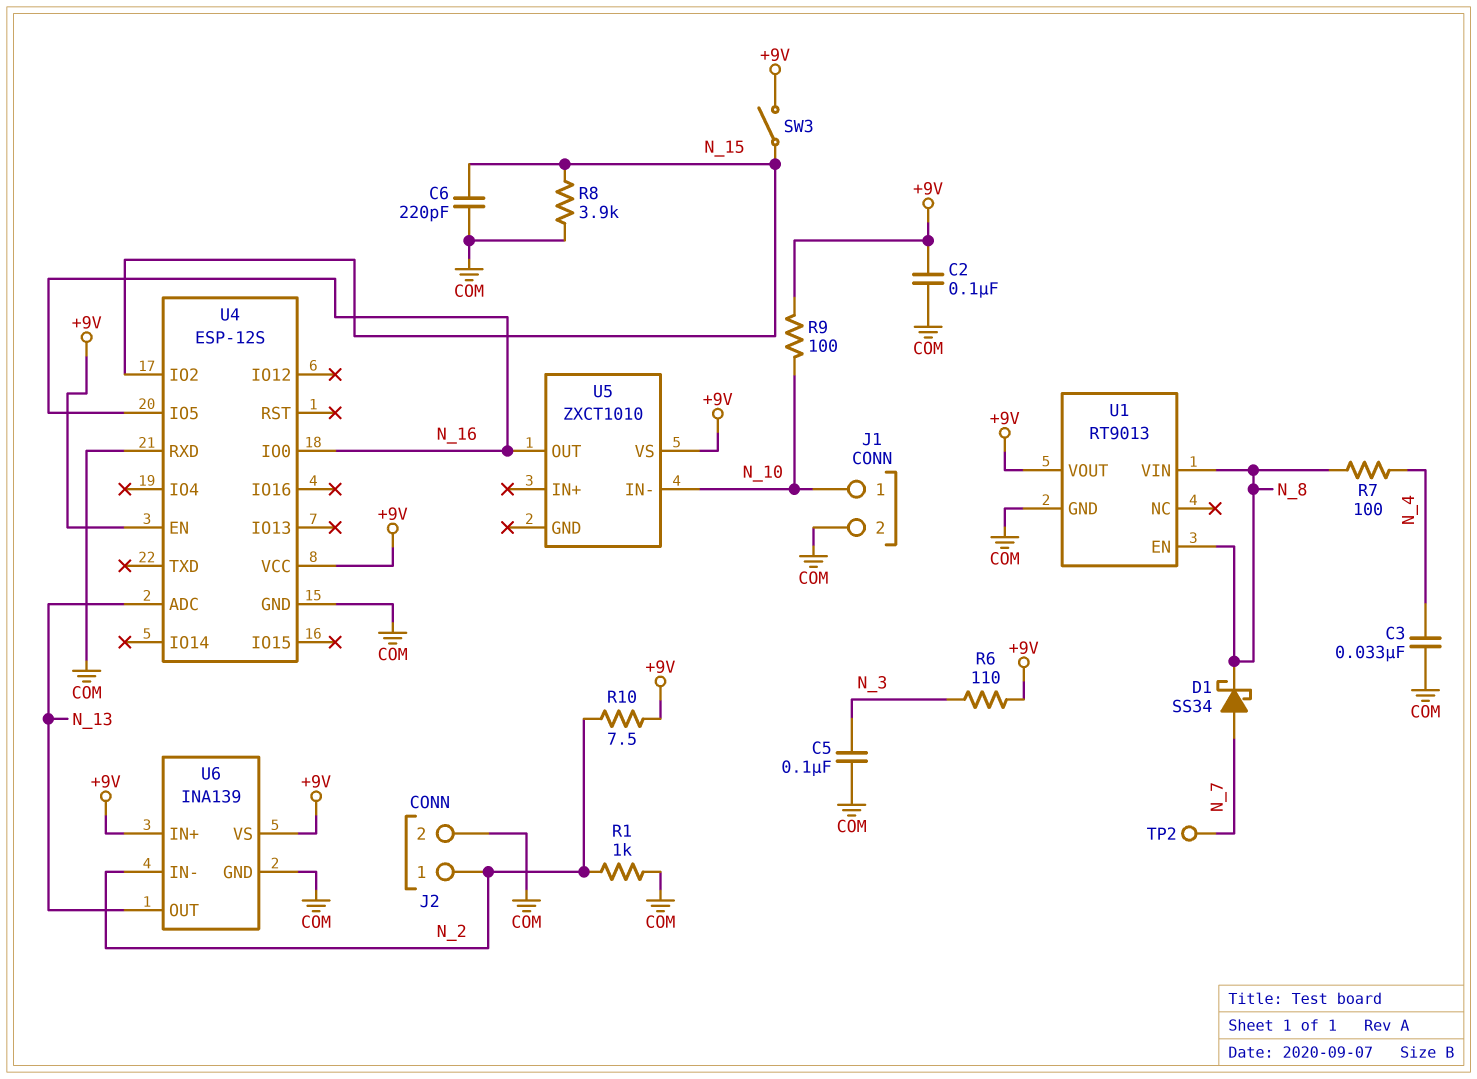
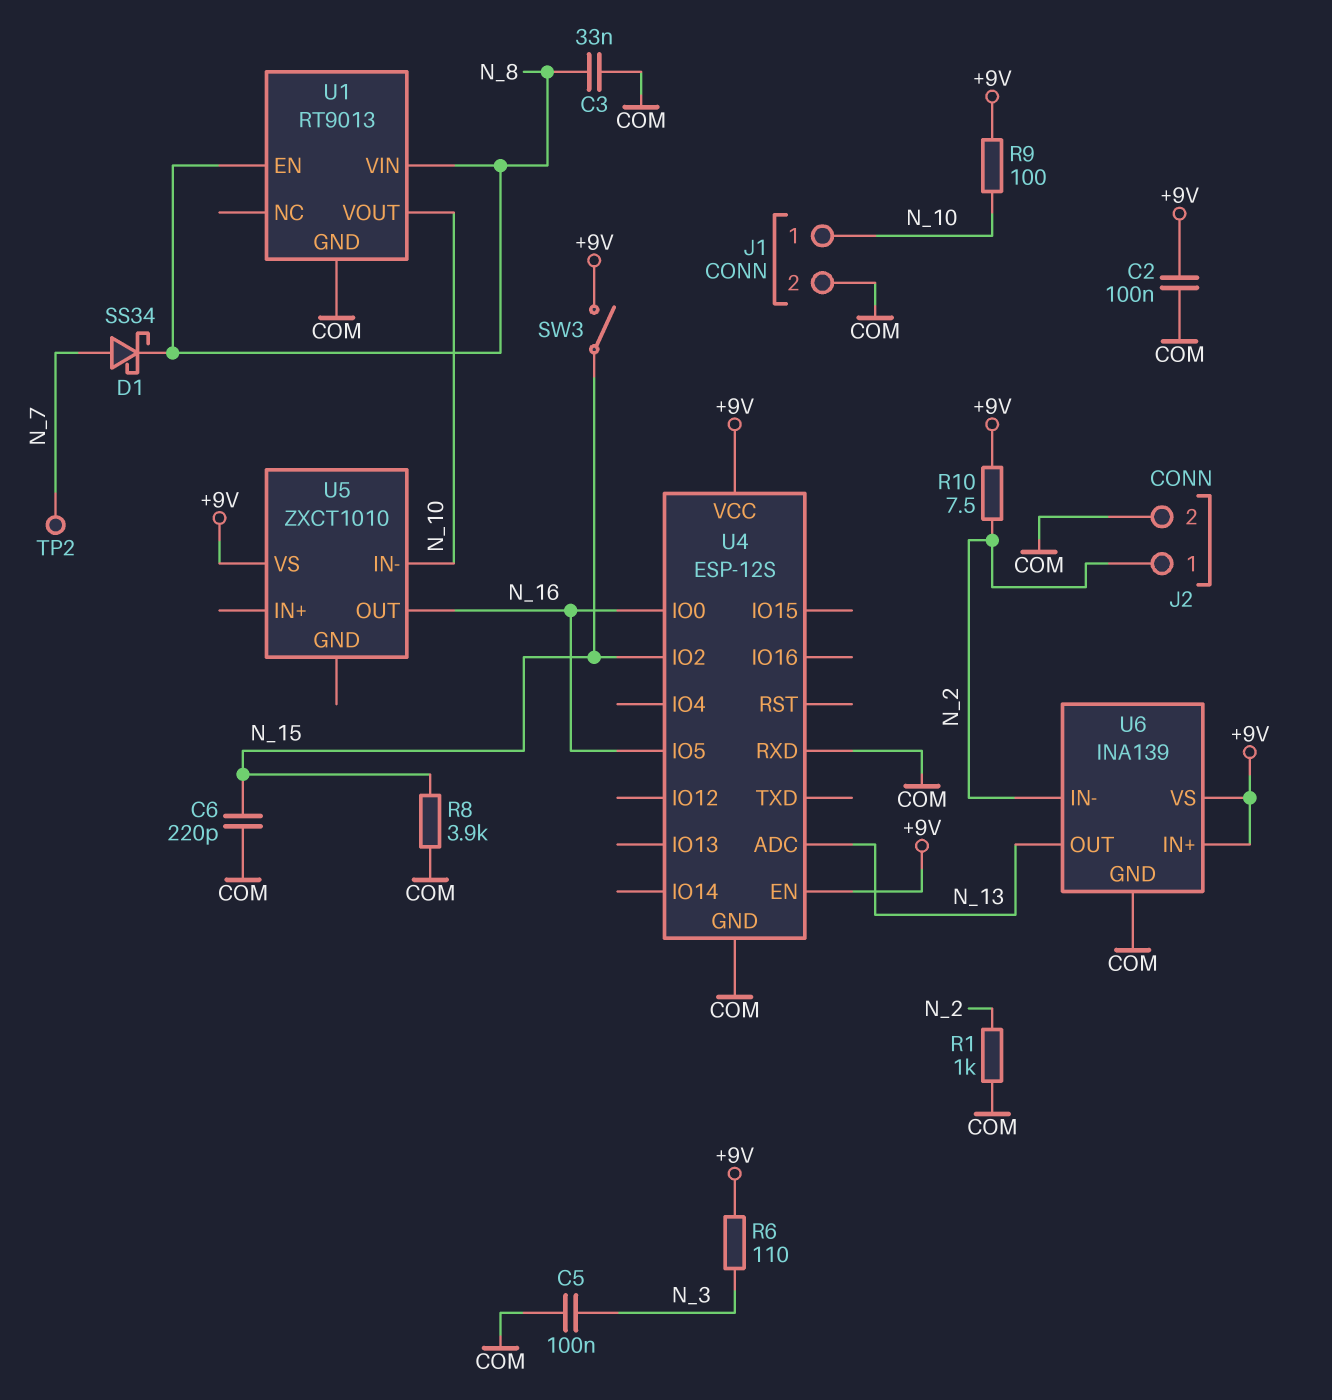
C3: 33nF (COM, N_4) -> 33nF (COM, N_8)
R7: 100 (N_4, N_8) -> none
U1 pin VOUT: +9V -> N_10

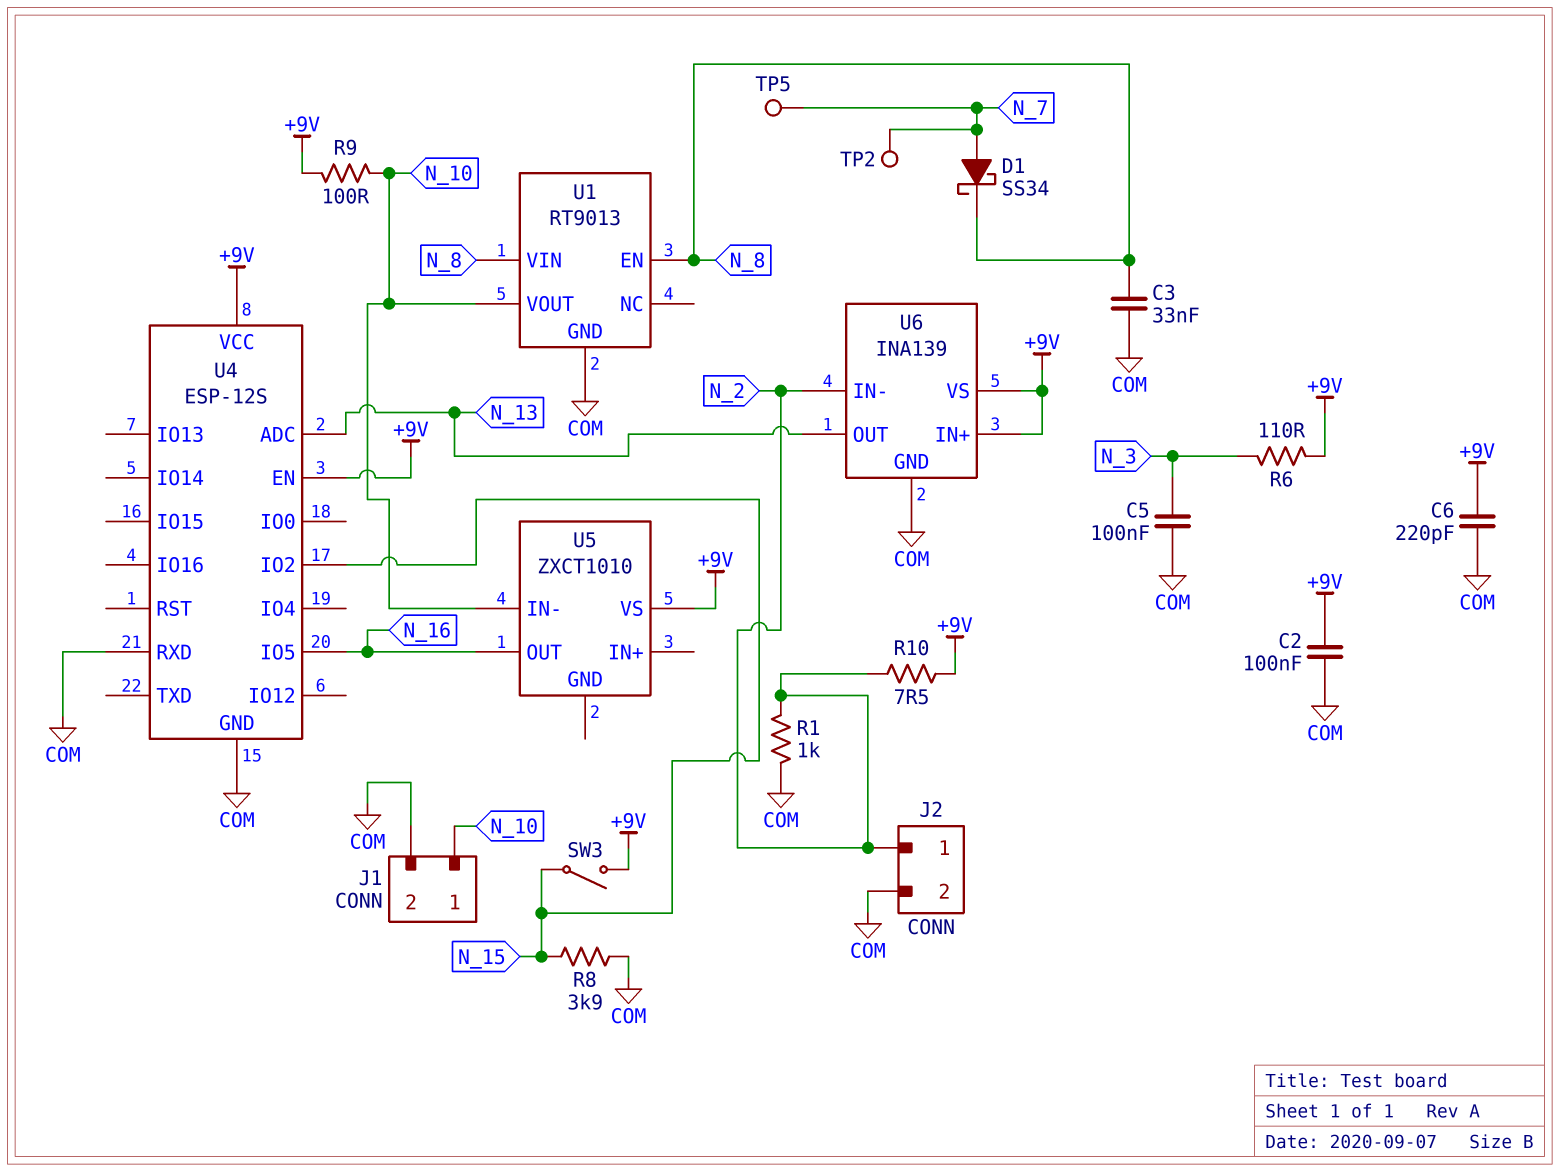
C6: 220pF (COM, N_15) -> 220pF (+9V, COM)
TP5: none -> test point (N_7)
U4 pin IO0: N_16 -> none

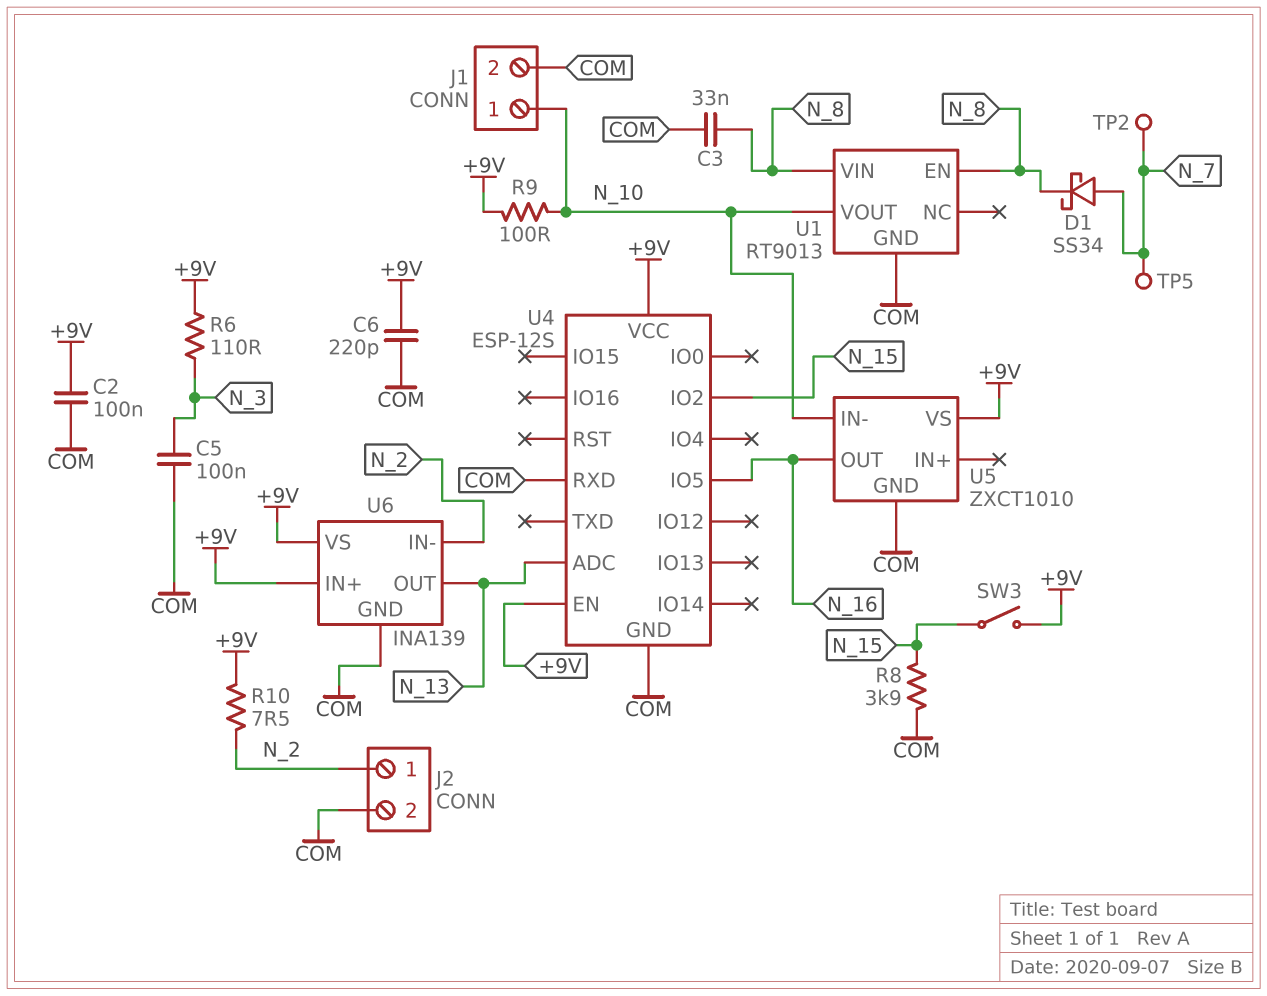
R1: 1k (COM, N_2) -> none
U5 pin GND: none -> COM

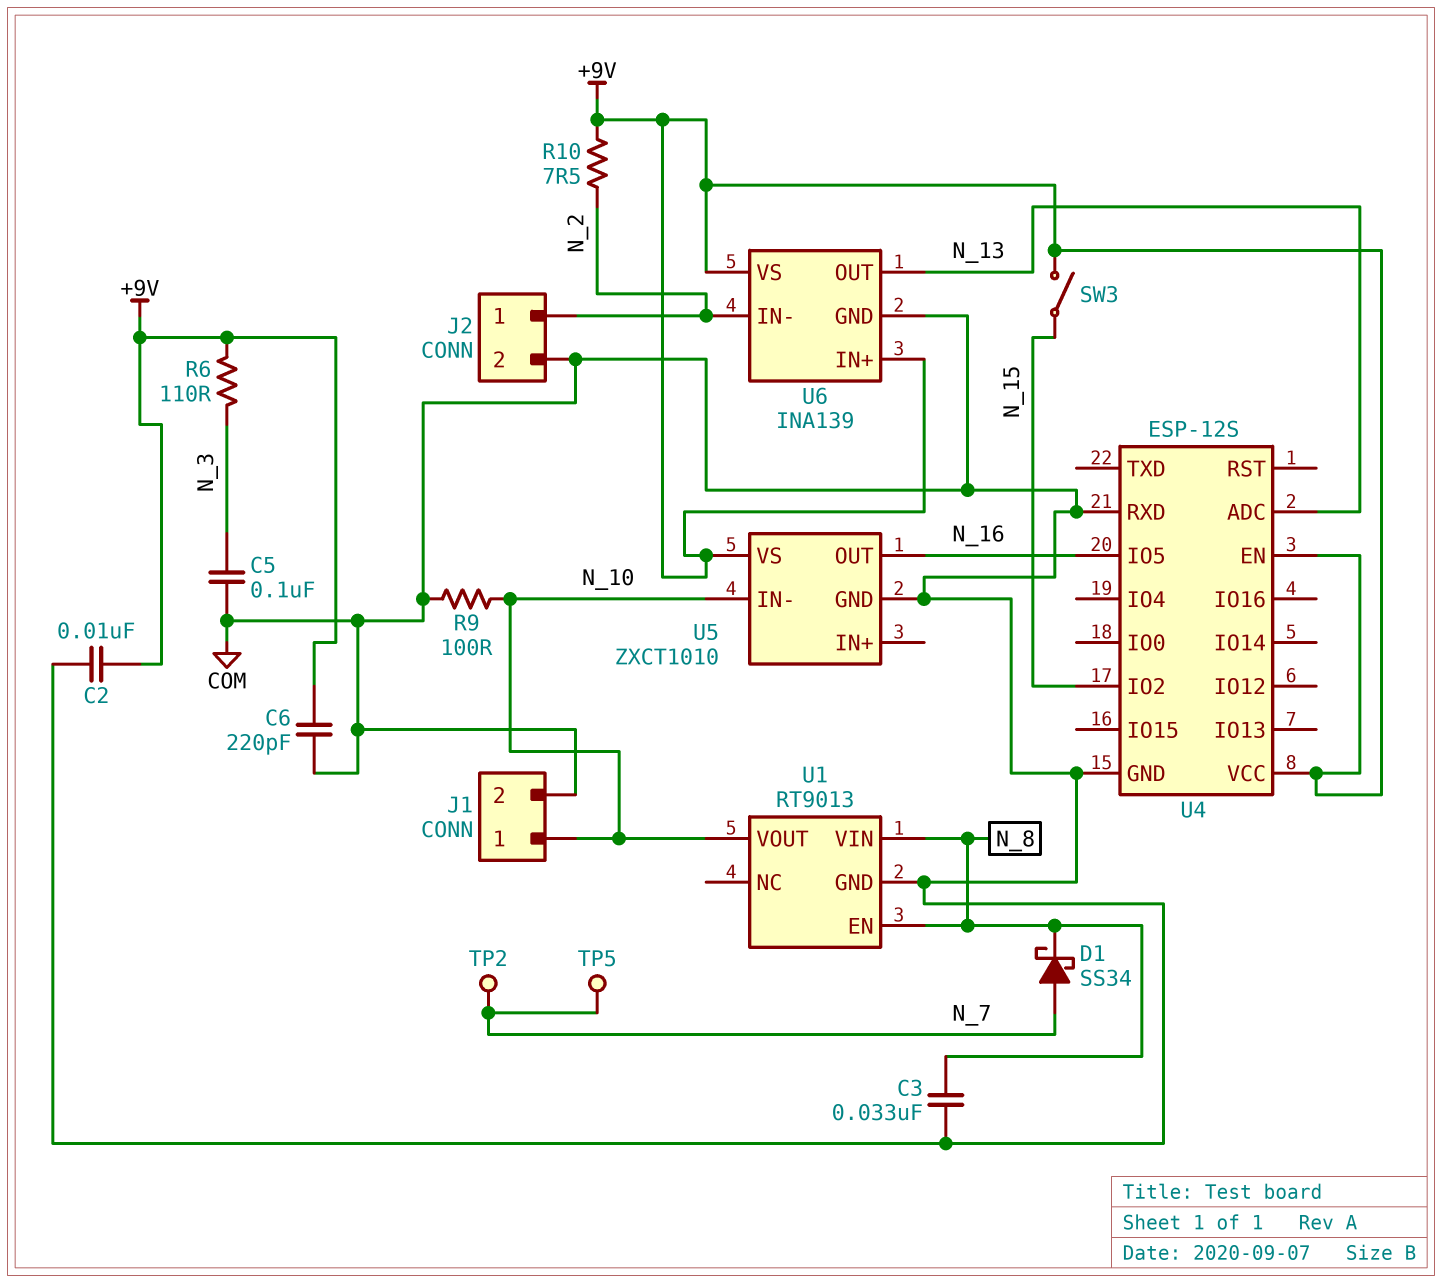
C2: 100nF (+9V, COM) -> 10nF (+9V, COM)
R8: 3.9k (COM, N_15) -> none
R9: 100 (+9V, N_10) -> 100 (COM, N_10)

